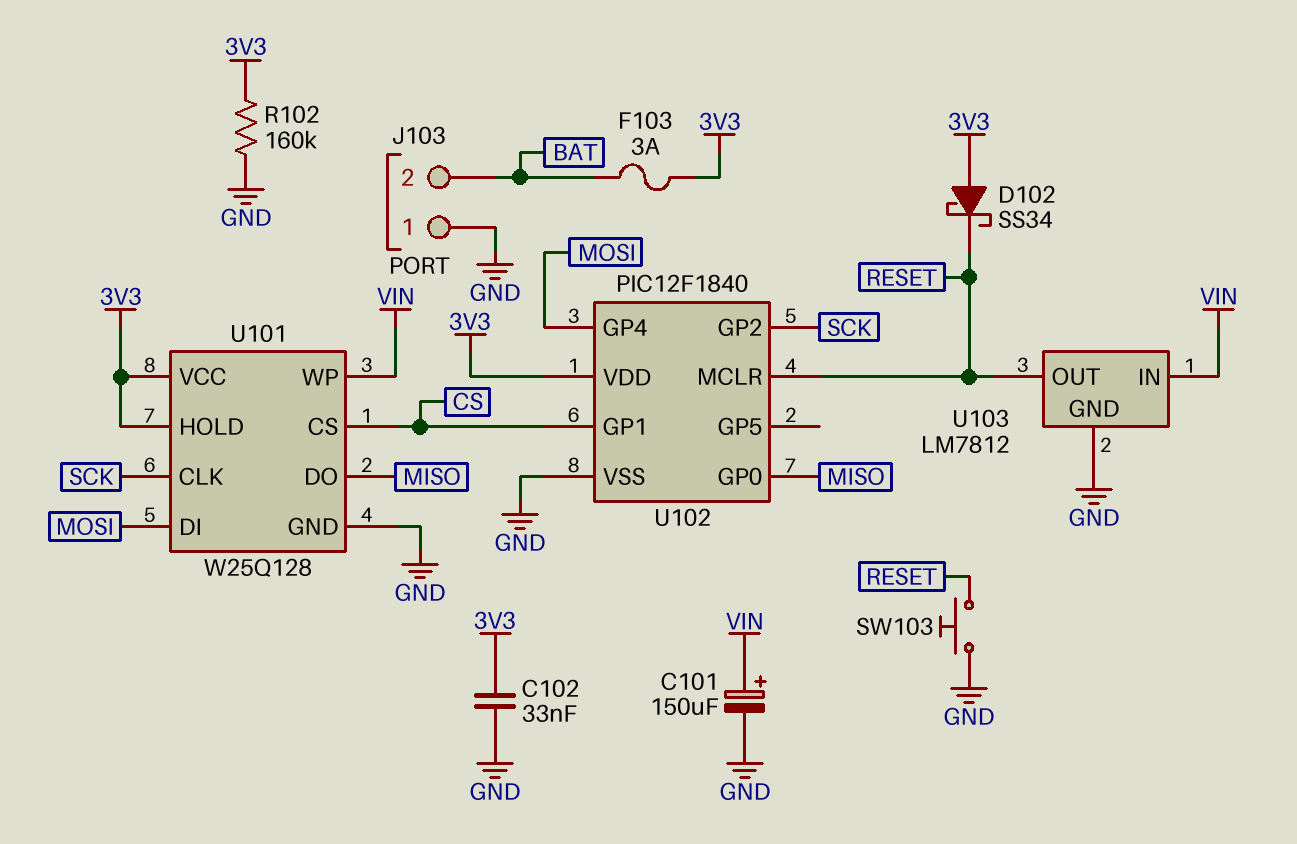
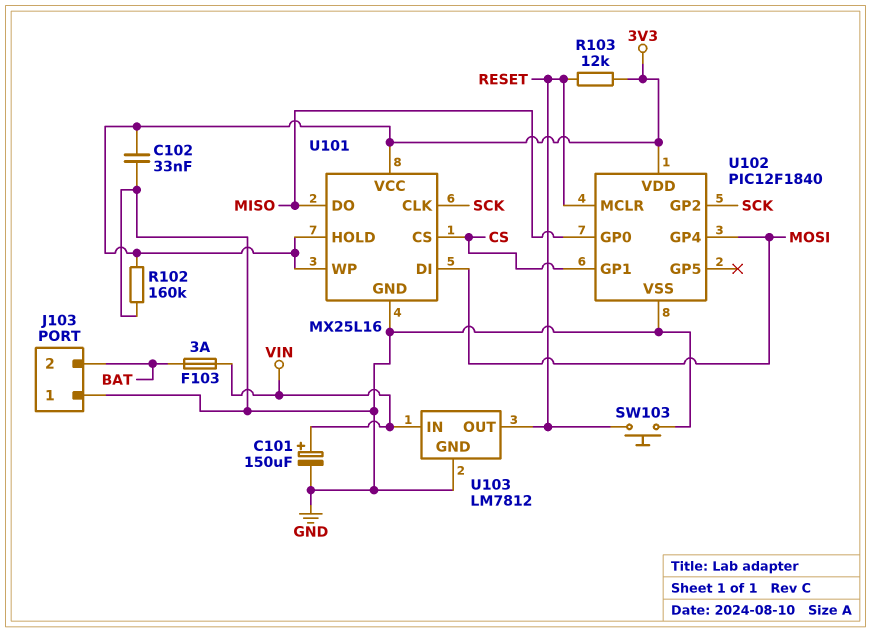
D102: schottky SS34 (A 3V3, K RESET) -> none
F103: 3A (3V3, BAT) -> 3A (BAT, VIN)
R103: none -> 12k (3V3, RESET)
U101: W25Q128 -> MX25L16
U101 pin WP: VIN -> 3V3

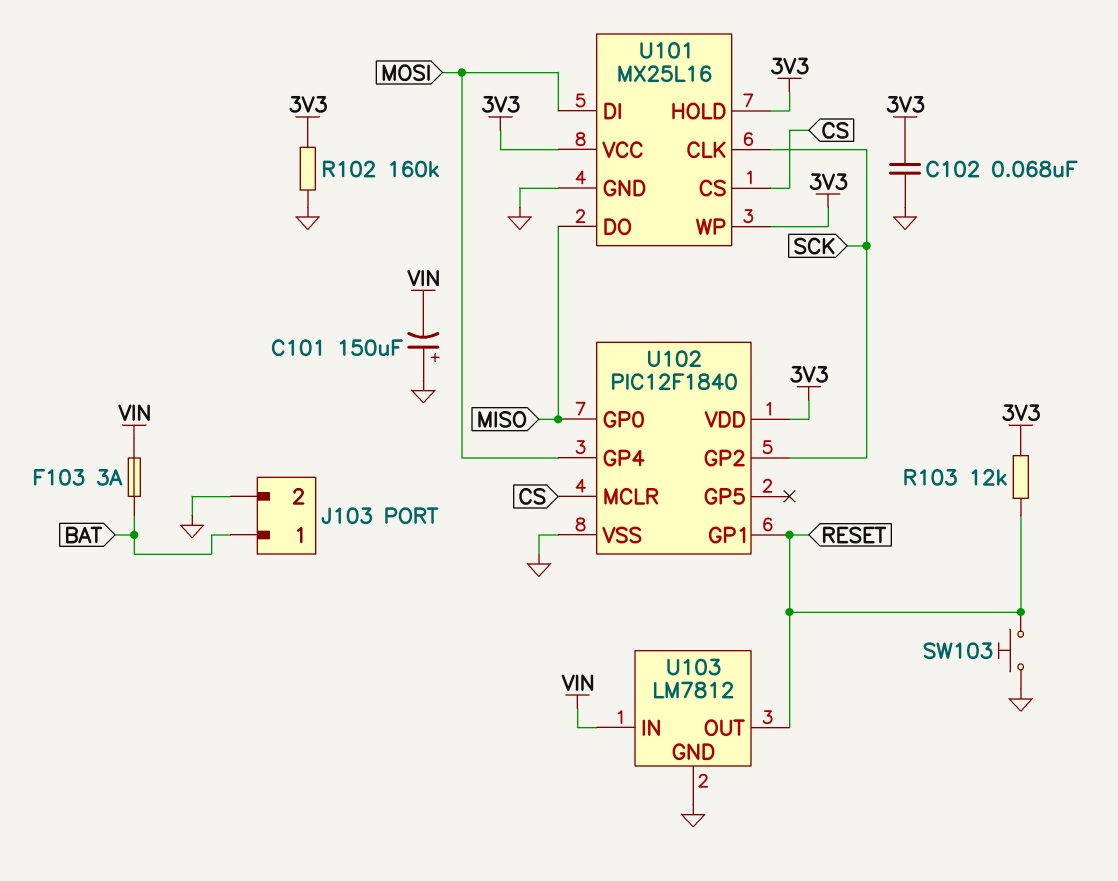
C101: 150uF (plus VIN, minus GND) -> 150uF (plus GND, minus VIN)
C102: 33nF (3V3, GND) -> 68nF (3V3, GND)
J103 pin 1: GND -> BAT
J103 pin 2: BAT -> GND
U102 pin GP1: CS -> RESET
U102 pin MCLR: RESET -> CS

